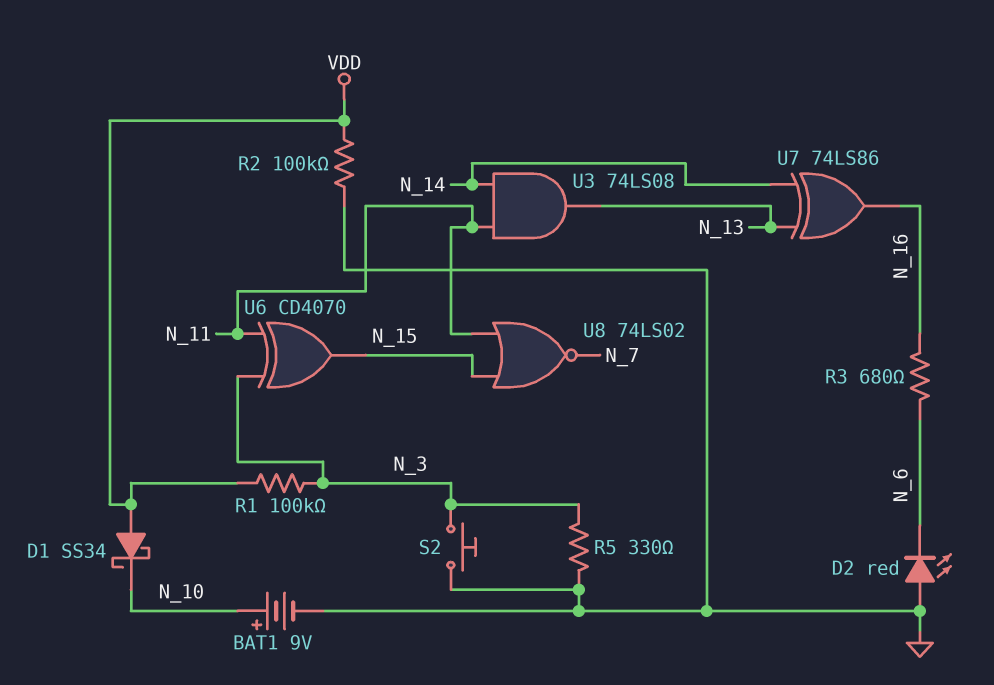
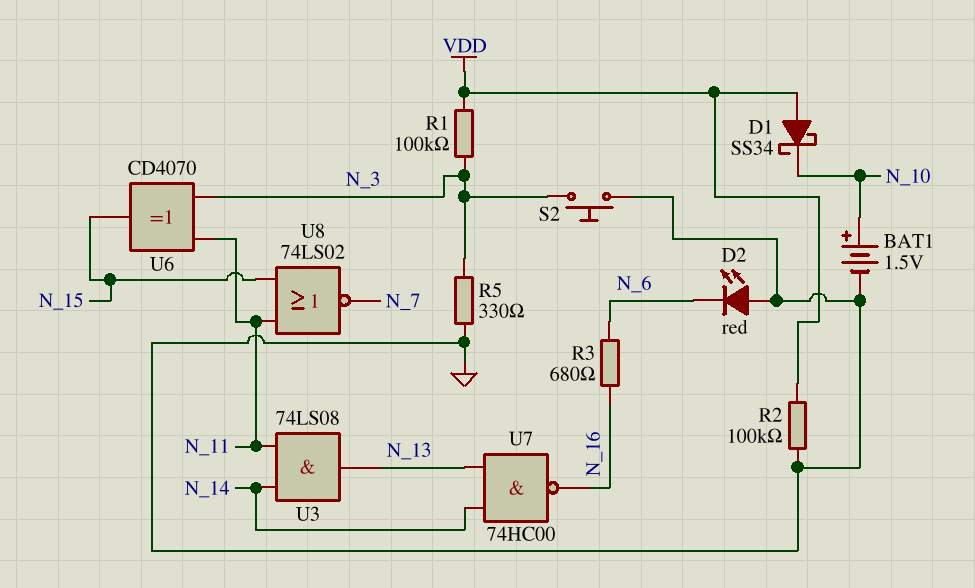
BAT1: 9V (plus N_10, minus GND) -> 1.5V (plus N_10, minus GND)
U7: XOR 74LS86 (in N_13, in N_14, out N_16) -> NAND 74HC00 (in N_13, in N_14, out N_16)

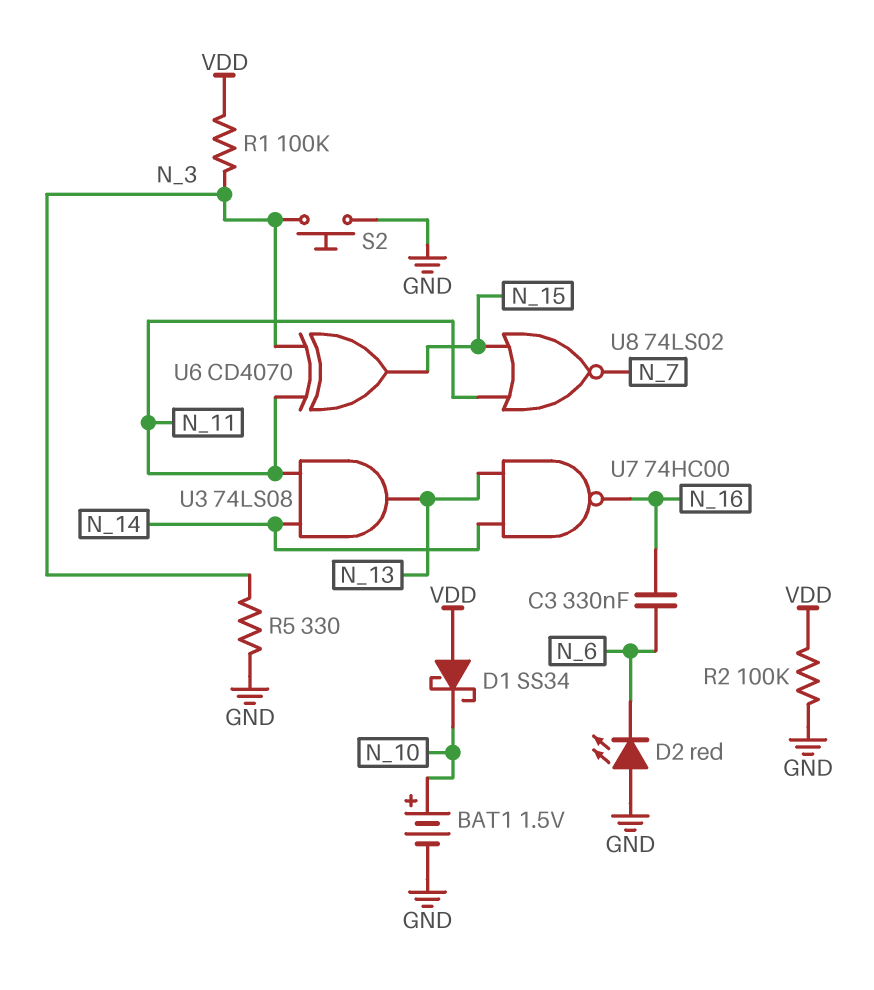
C3: none -> 330nF (N_6, N_16)
R3: 680 (N_6, N_16) -> none

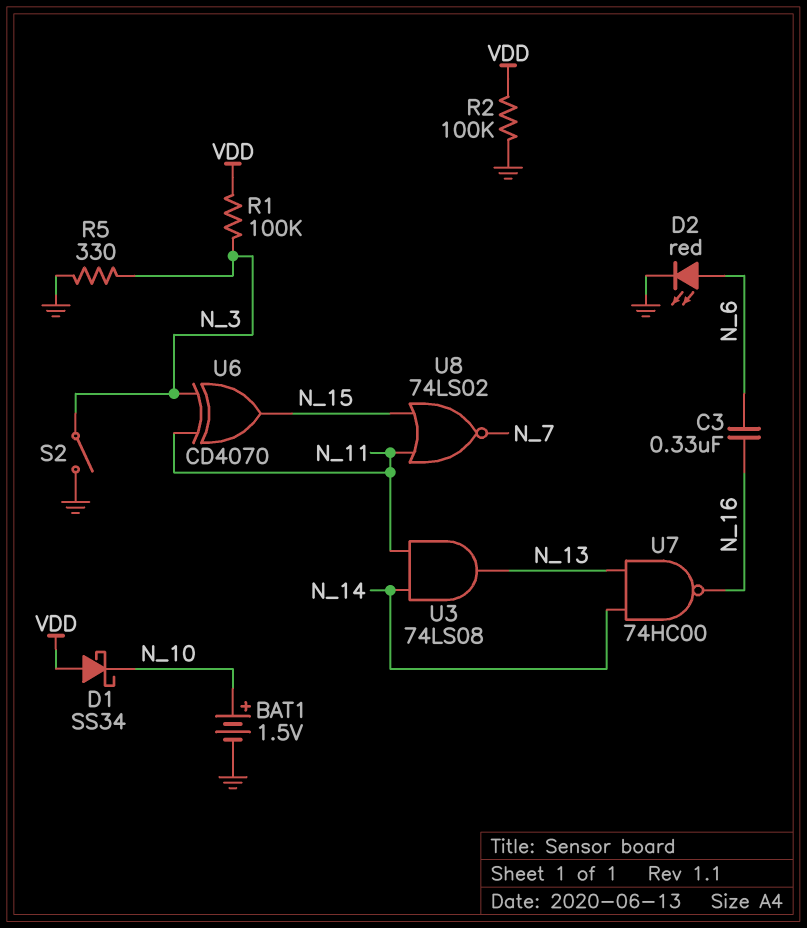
D2: LED red (A GND, K N_6) -> LED red (A N_6, K GND)
S2: button (GND, N_3) -> switch (GND, N_3)

